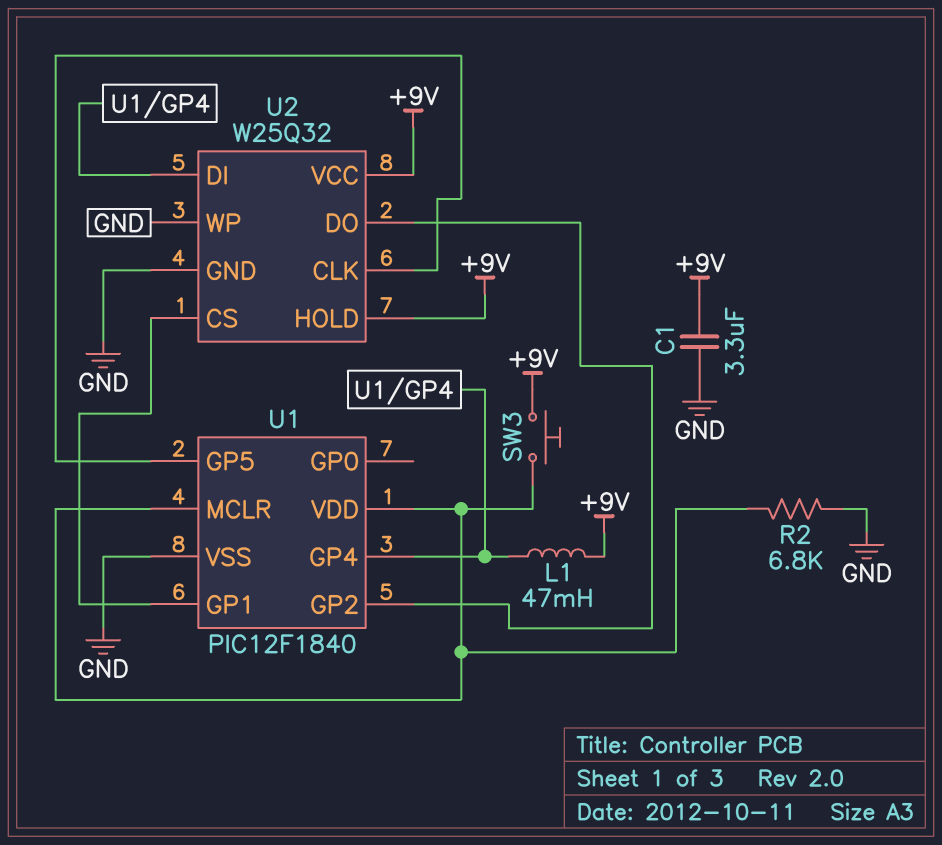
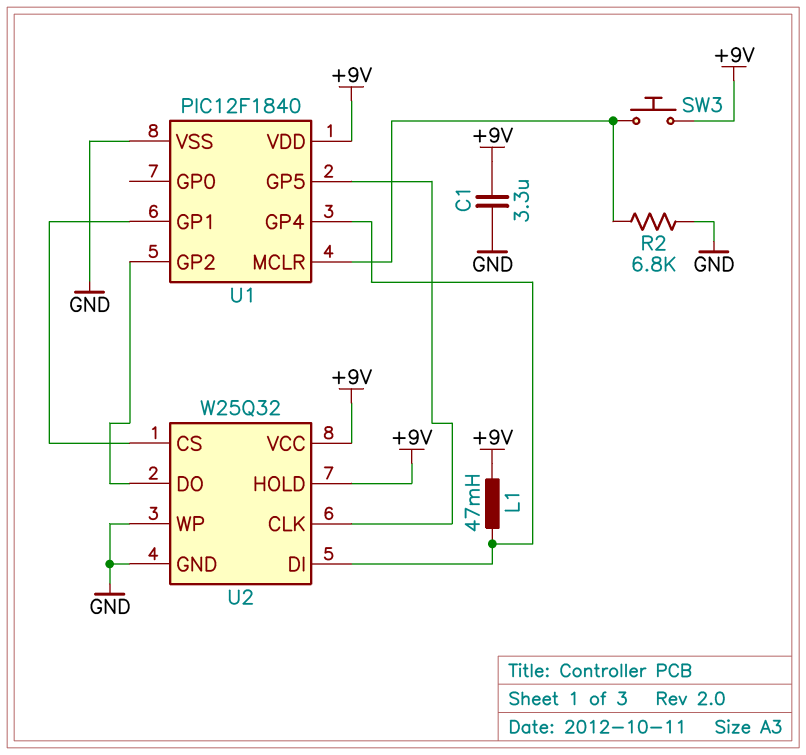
U1 pin VDD: U1/MCLR -> +9V

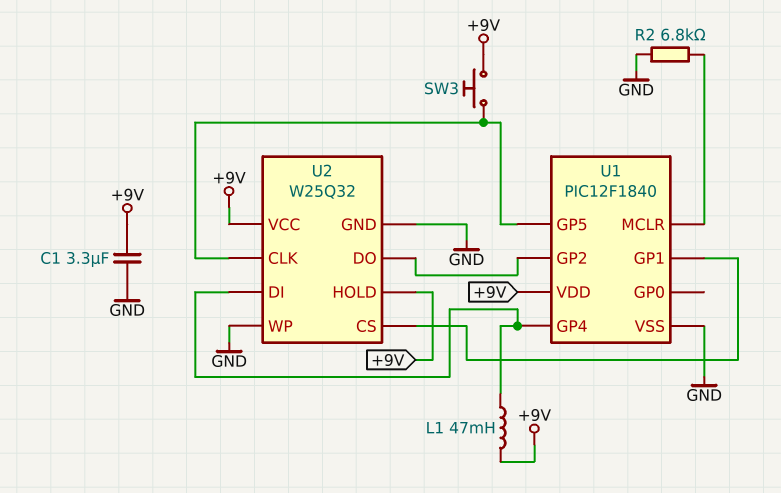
SW3: button (+9V, U1/MCLR) -> button (+9V, U1/GP5)

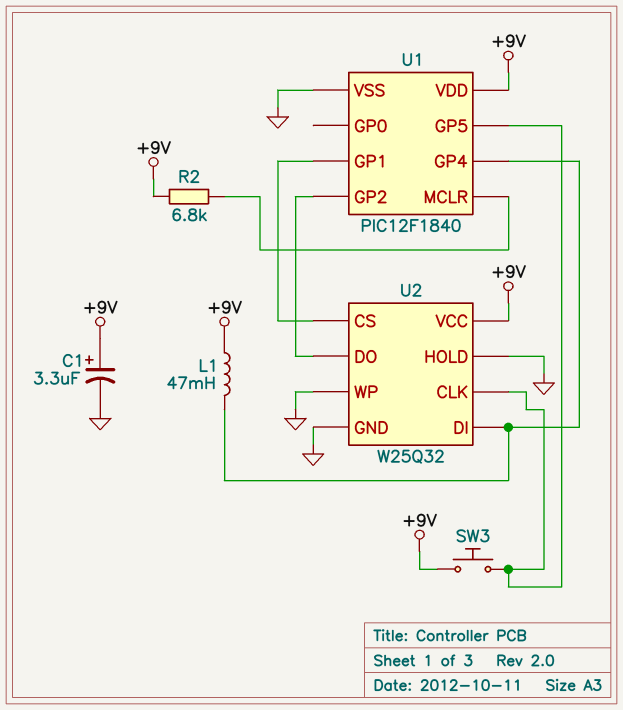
C1: 3.3uF (+9V, GND) -> 3.3uF (plus +9V, minus GND)
R2: 6.8k (GND, U1/MCLR) -> 6.8k (+9V, U1/MCLR)
U2 pin HOLD: +9V -> GND

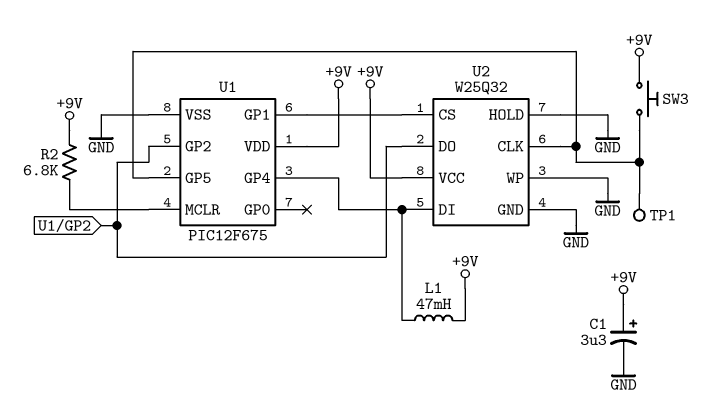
TP1: none -> test point (U1/GP5)
U1: PIC12F1840 -> PIC12F675

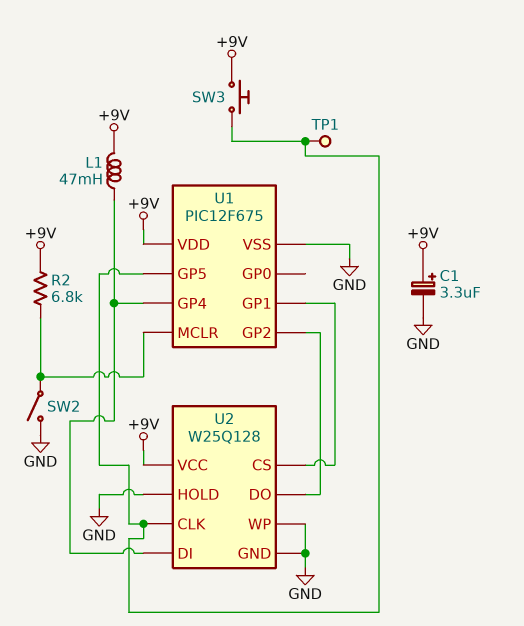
SW2: none -> switch (GND, U1/MCLR)
U2: W25Q32 -> W25Q128

